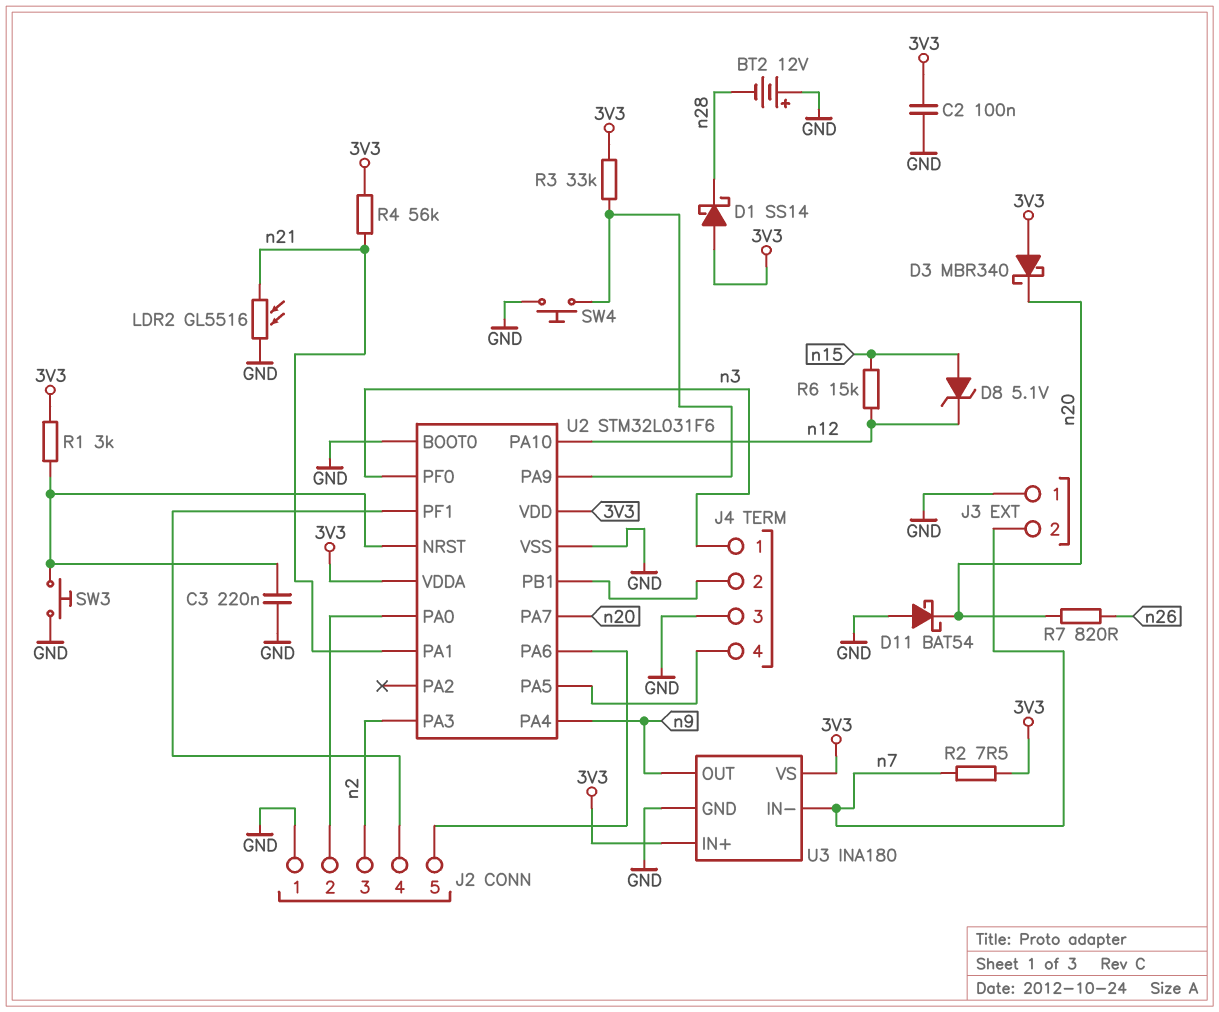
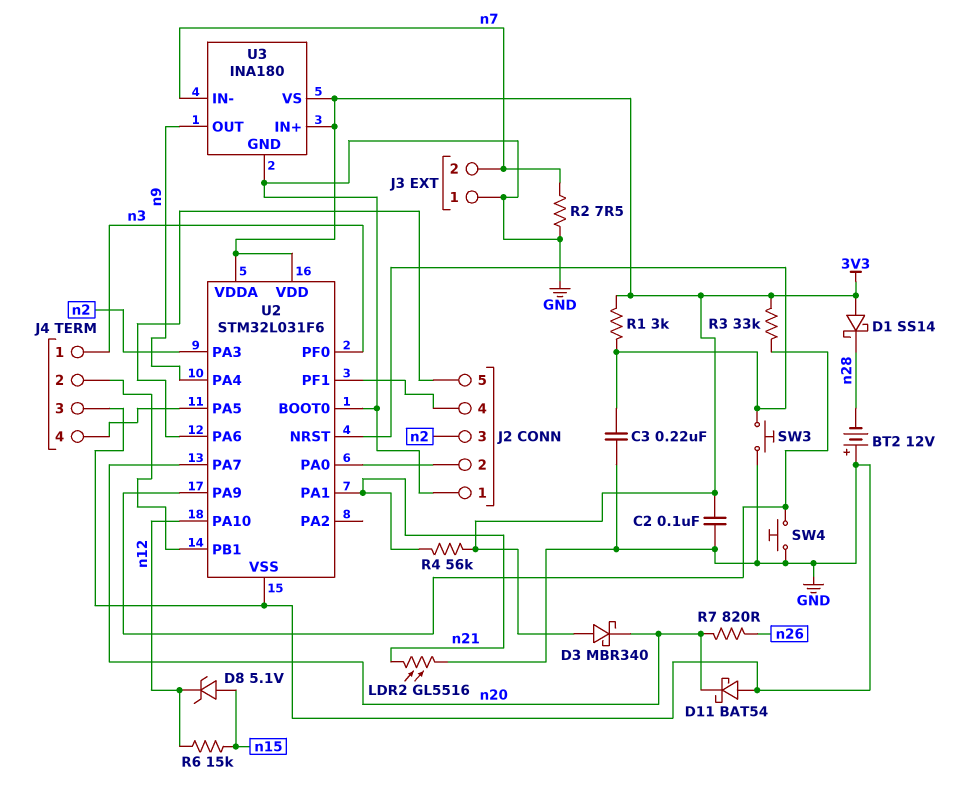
R2: 7.5 (3V3, n7) -> 7.5 (GND, n7)

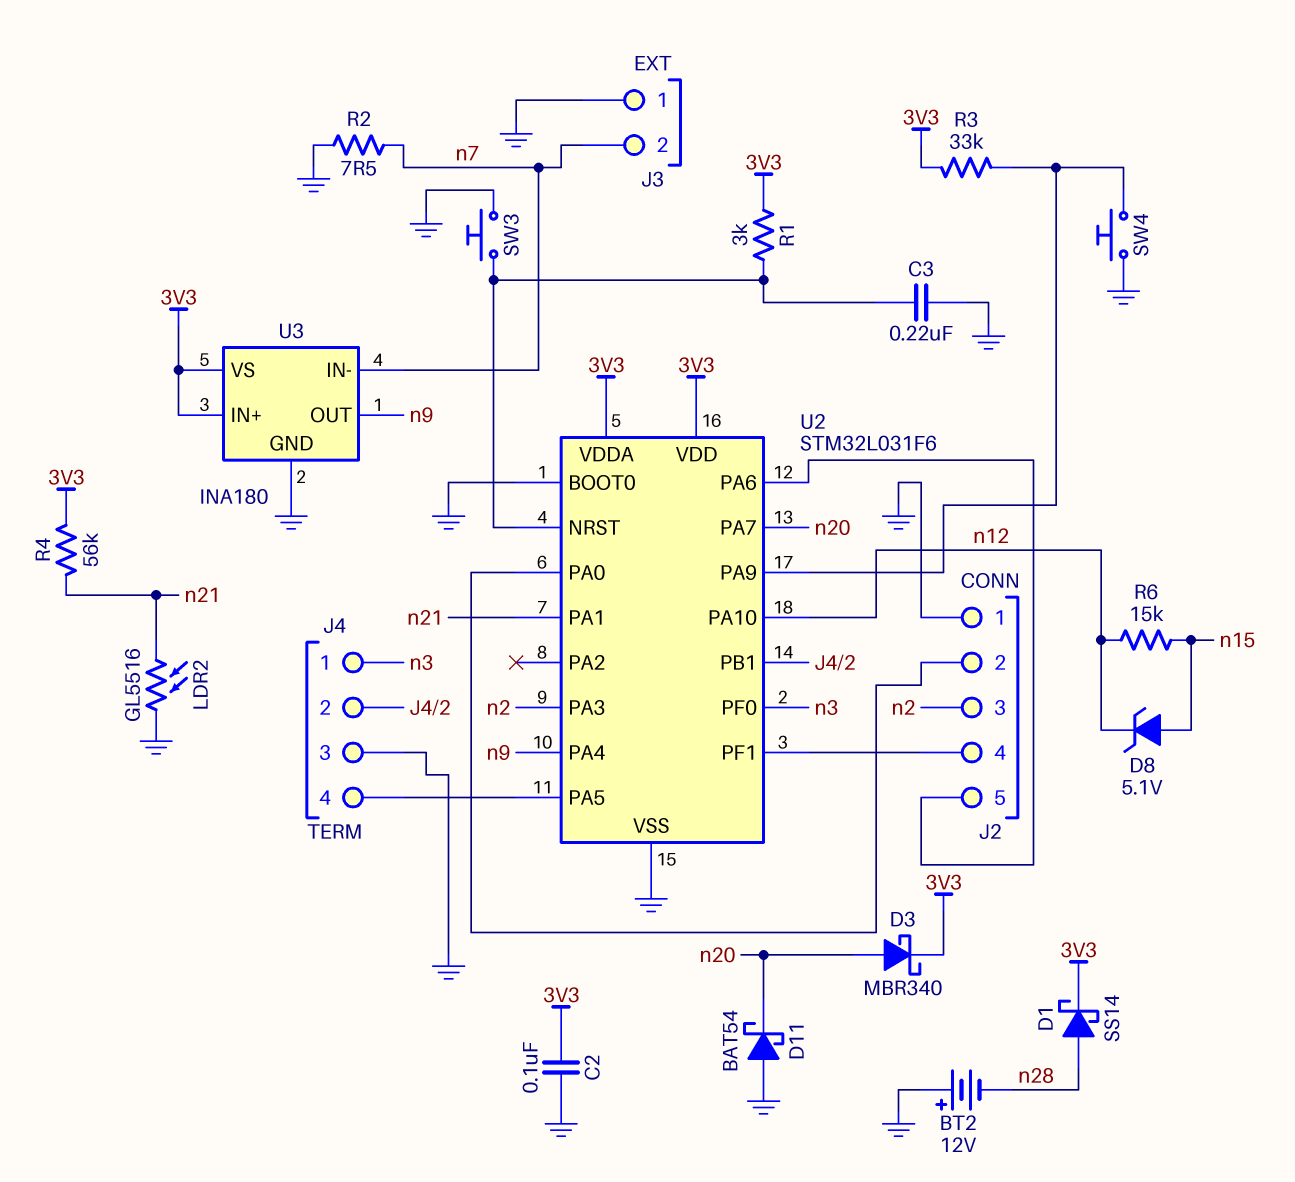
D1: schottky SS14 (A 3V3, K n28) -> schottky SS14 (A n28, K 3V3)
D3: schottky MBR340 (A 3V3, K n20) -> schottky MBR340 (A n20, K 3V3)
R7: 820 (n20, n26) -> none

